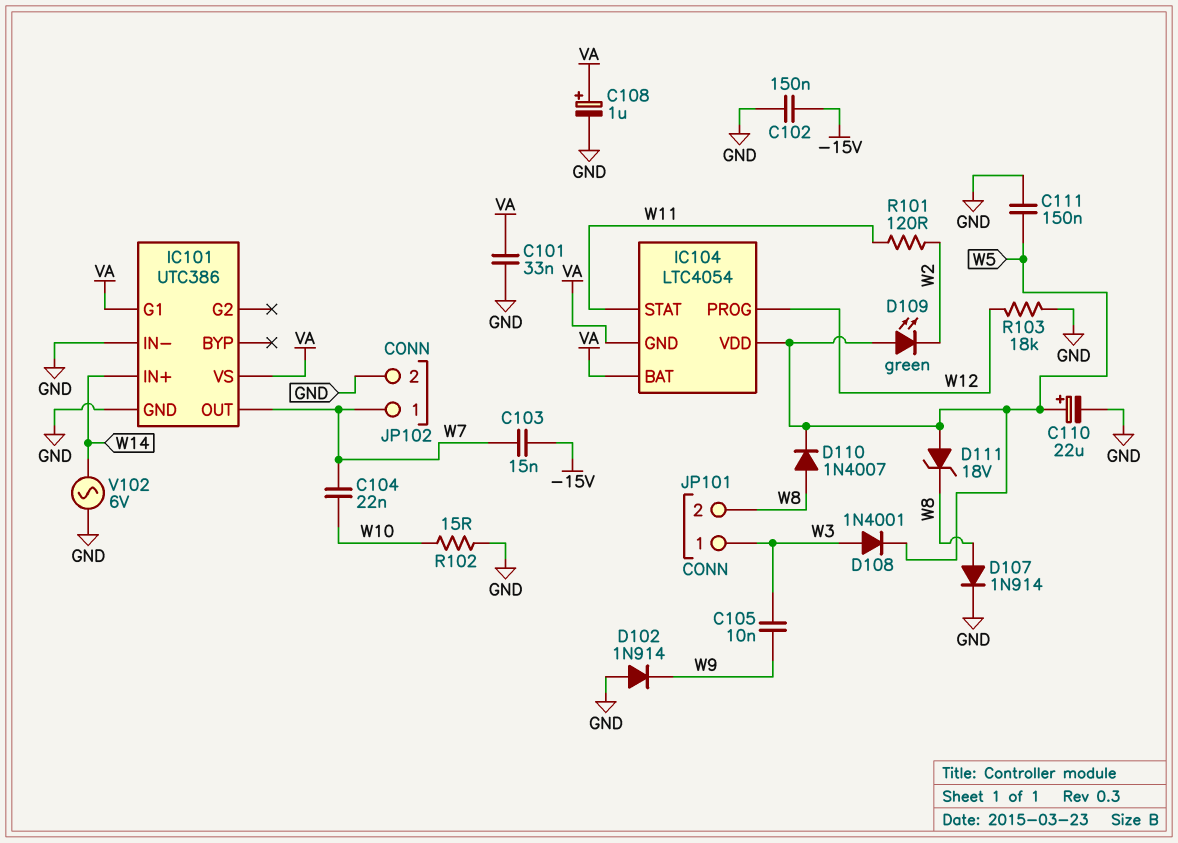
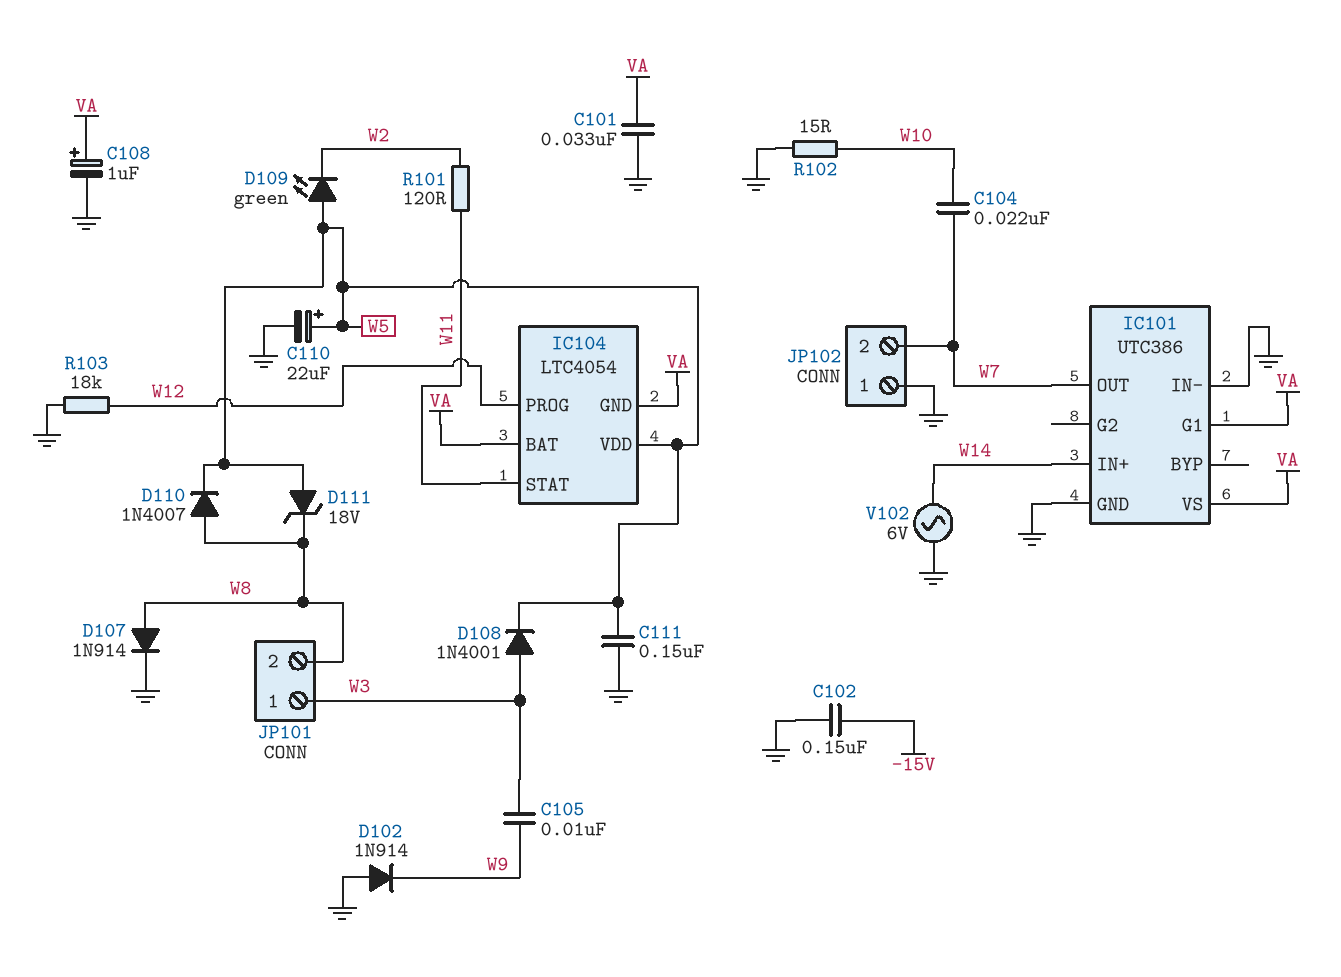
C103: 15nF (-15V, W7) -> none
JP102 pin 1: W7 -> GND
JP102 pin 2: GND -> W7

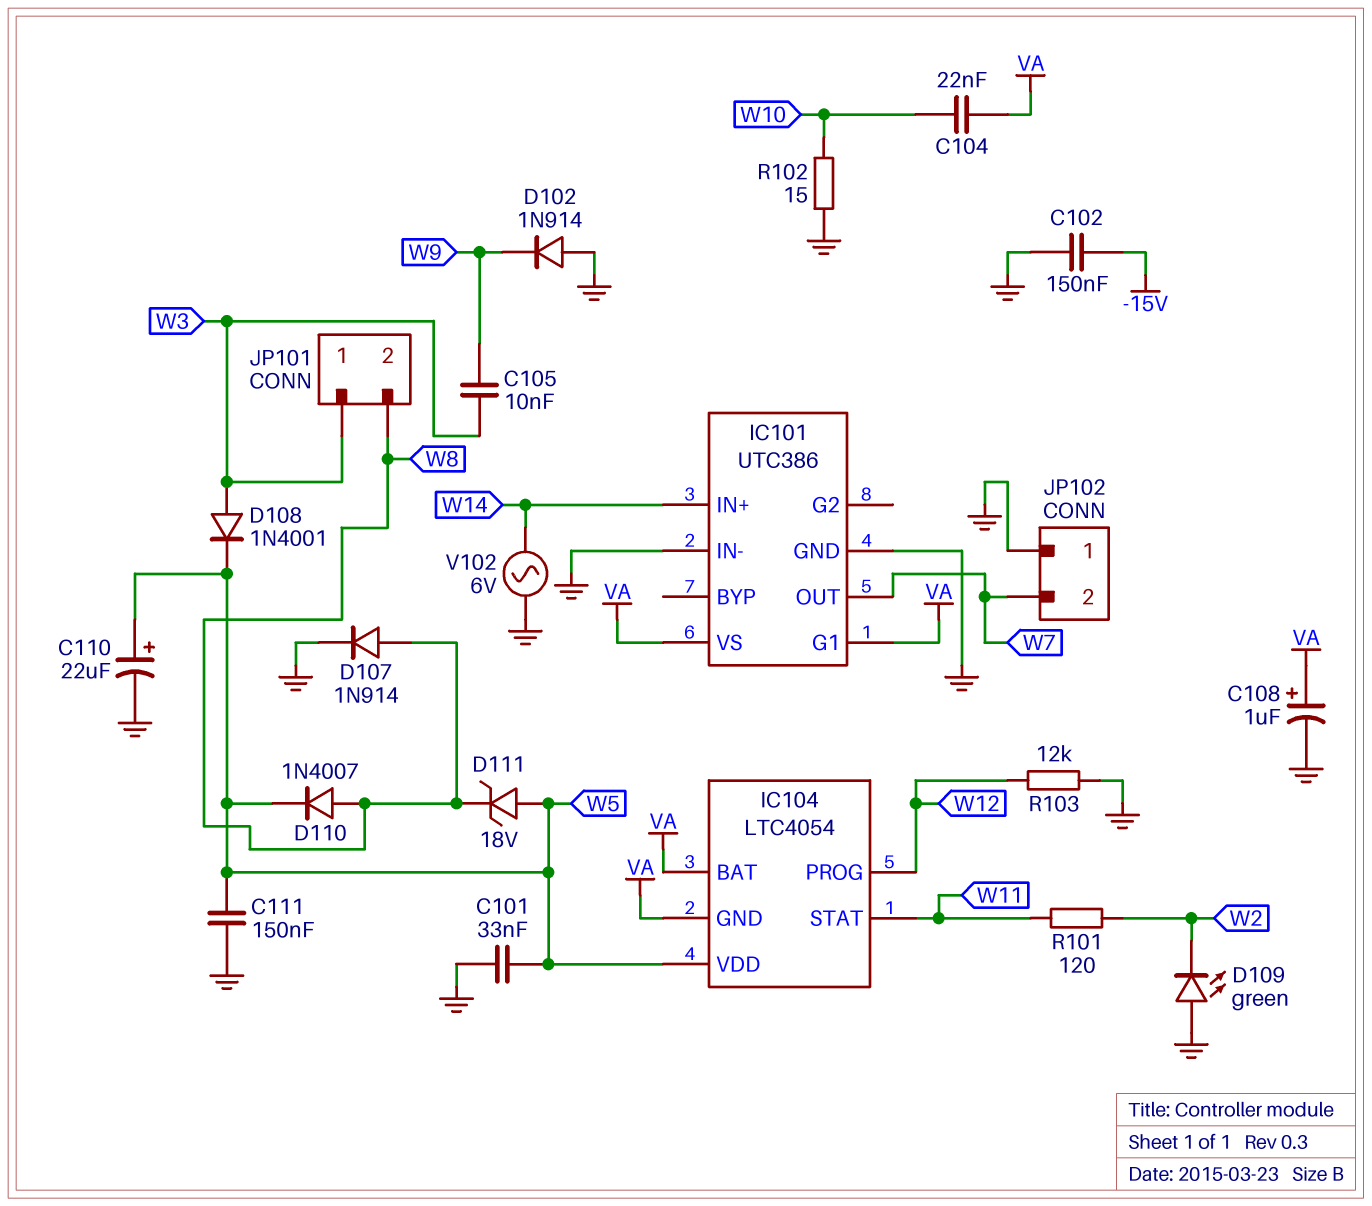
C101: 33nF (GND, VA) -> 33nF (GND, W5)
C104: 22nF (W7, W10) -> 22nF (VA, W10)
D109: LED green (A W5, K W2) -> LED green (A GND, K W2)
R103: 18k (GND, W12) -> 12k (GND, W12)

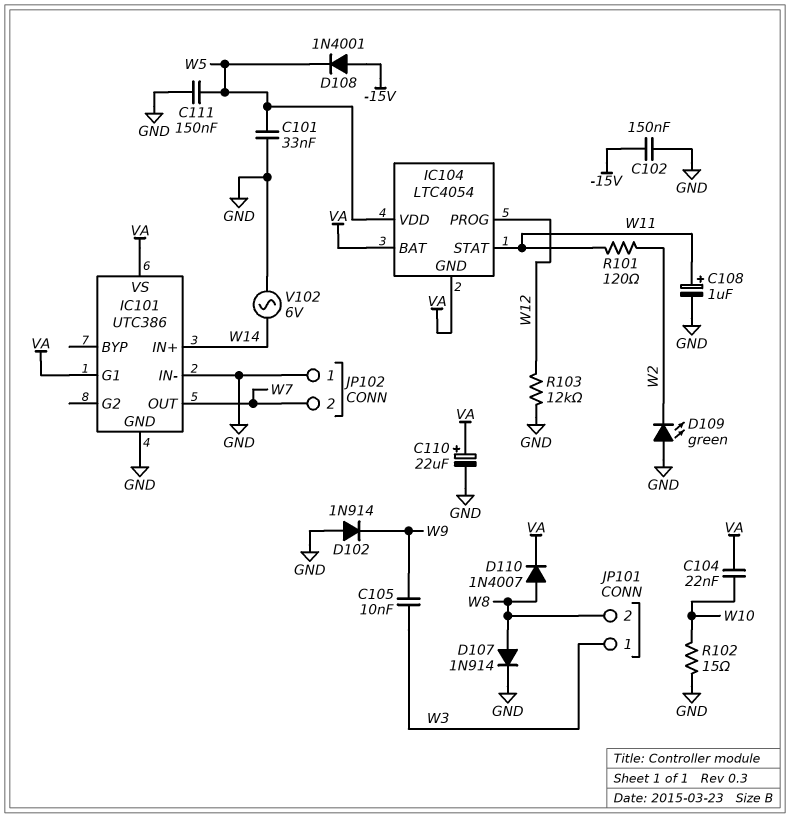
C108: 1uF (plus VA, minus GND) -> 1uF (plus W11, minus GND)
C110: 22uF (plus W5, minus GND) -> 22uF (plus VA, minus GND)
D108: diode 1N4001 (A W3, K W5) -> diode 1N4001 (A -15V, K W5)
D110: diode 1N4007 (A W8, K W5) -> diode 1N4007 (A W8, K VA)
D111: zener 18V (A W5, K W8) -> none

